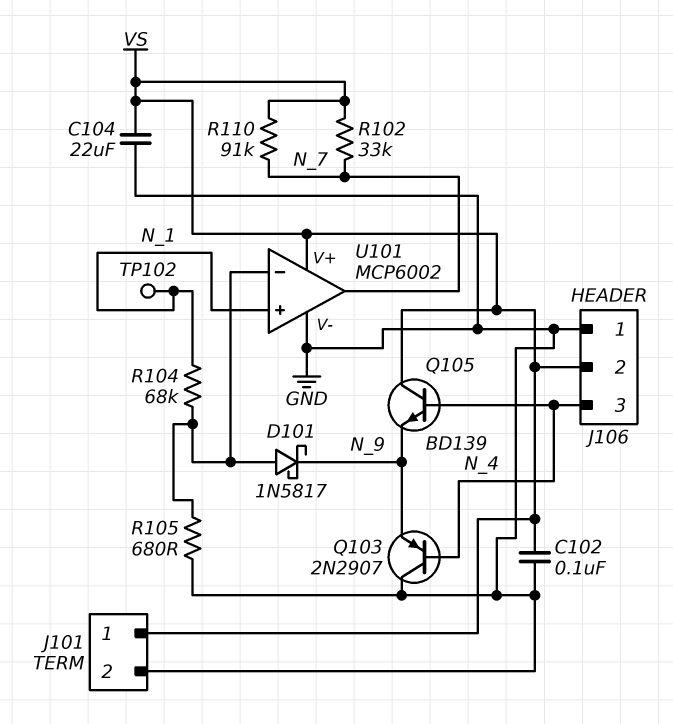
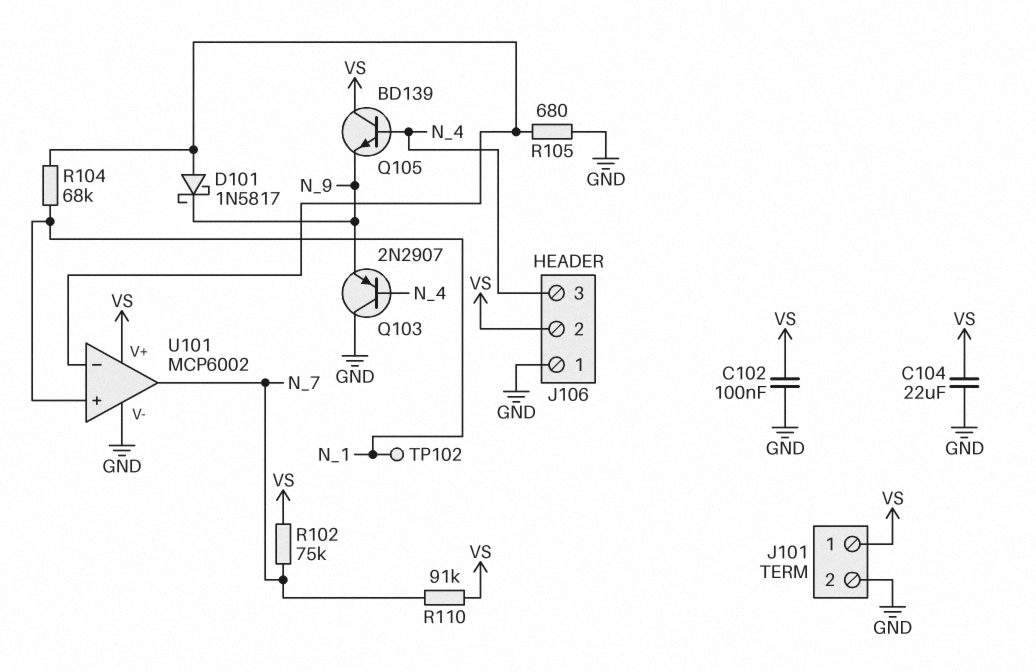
R102: 33k (N_7, VS) -> 75k (N_7, VS)

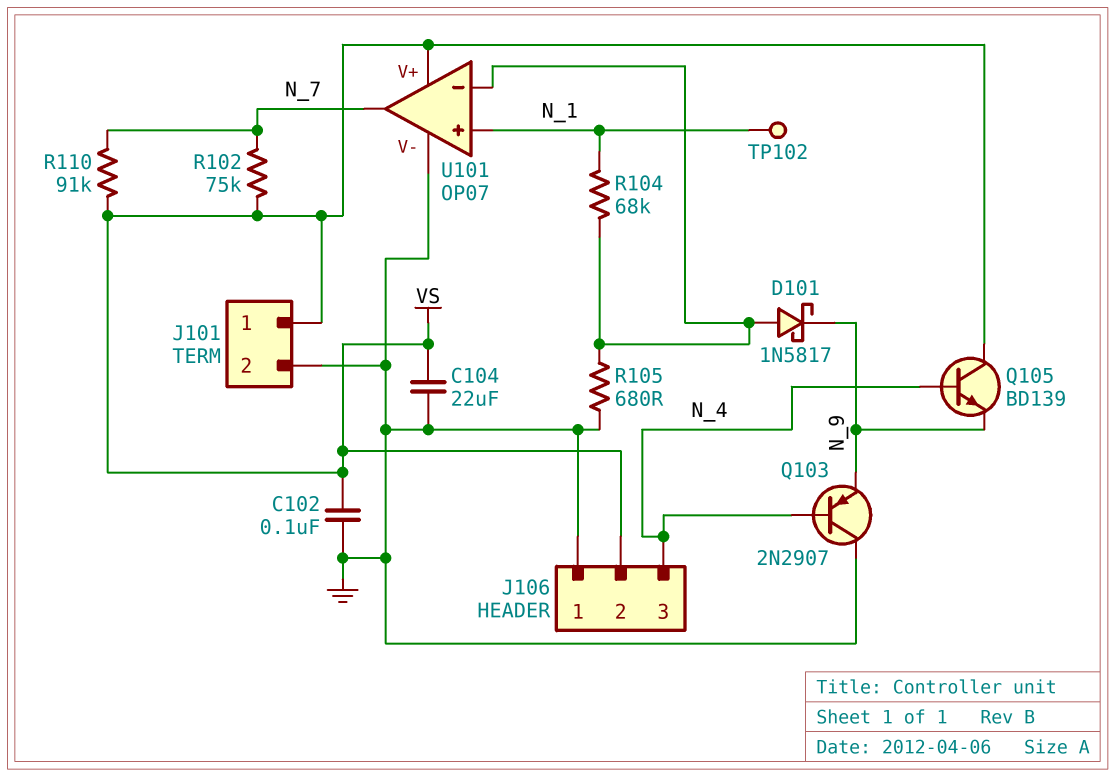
U101: MCP6002 -> OP07

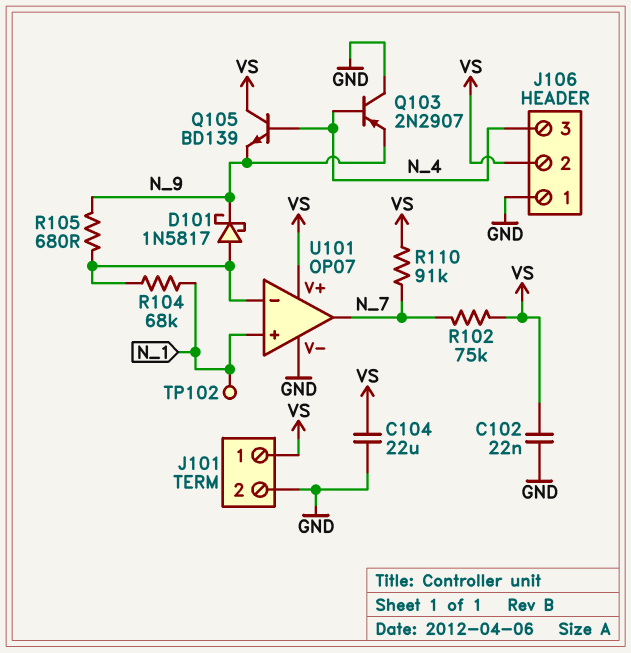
C102: 100nF (GND, VS) -> 22nF (GND, VS)
R105: 680 (GND, U101/in-) -> 680 (N_9, U101/in-)

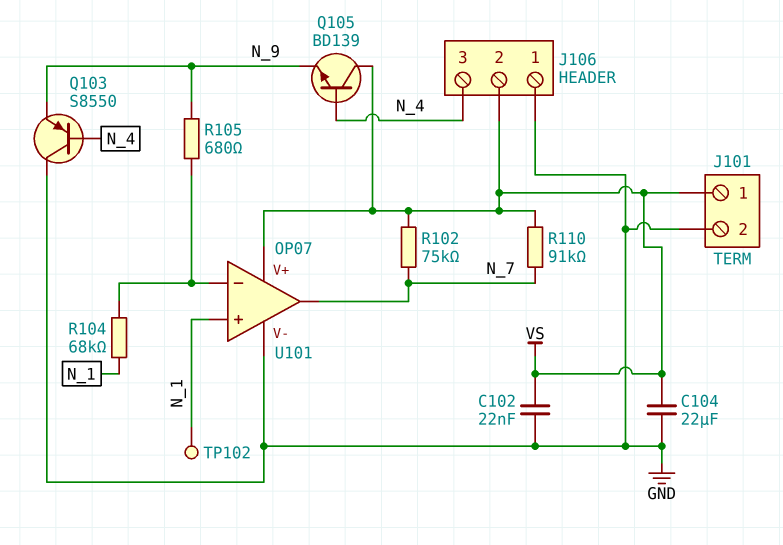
D101: schottky 1N5817 (A U101/in-, K N_9) -> none
Q103: PNP 2N2907 (B N_4, C GND, E N_9) -> PNP S8550 (B N_4, C GND, E N_9)

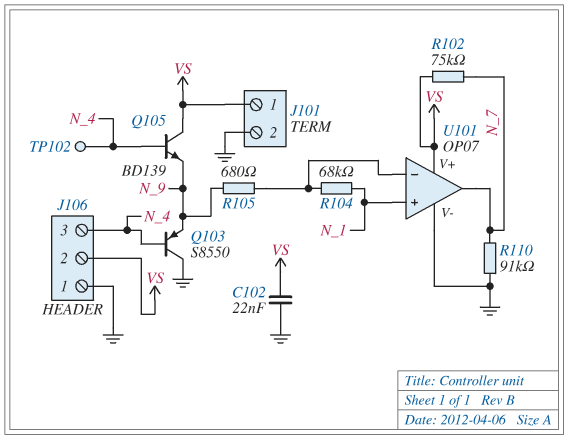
C104: 22uF (GND, VS) -> none
R110: 91k (N_7, VS) -> 91k (GND, N_7)
TP102: test point (N_1) -> test point (N_4)

